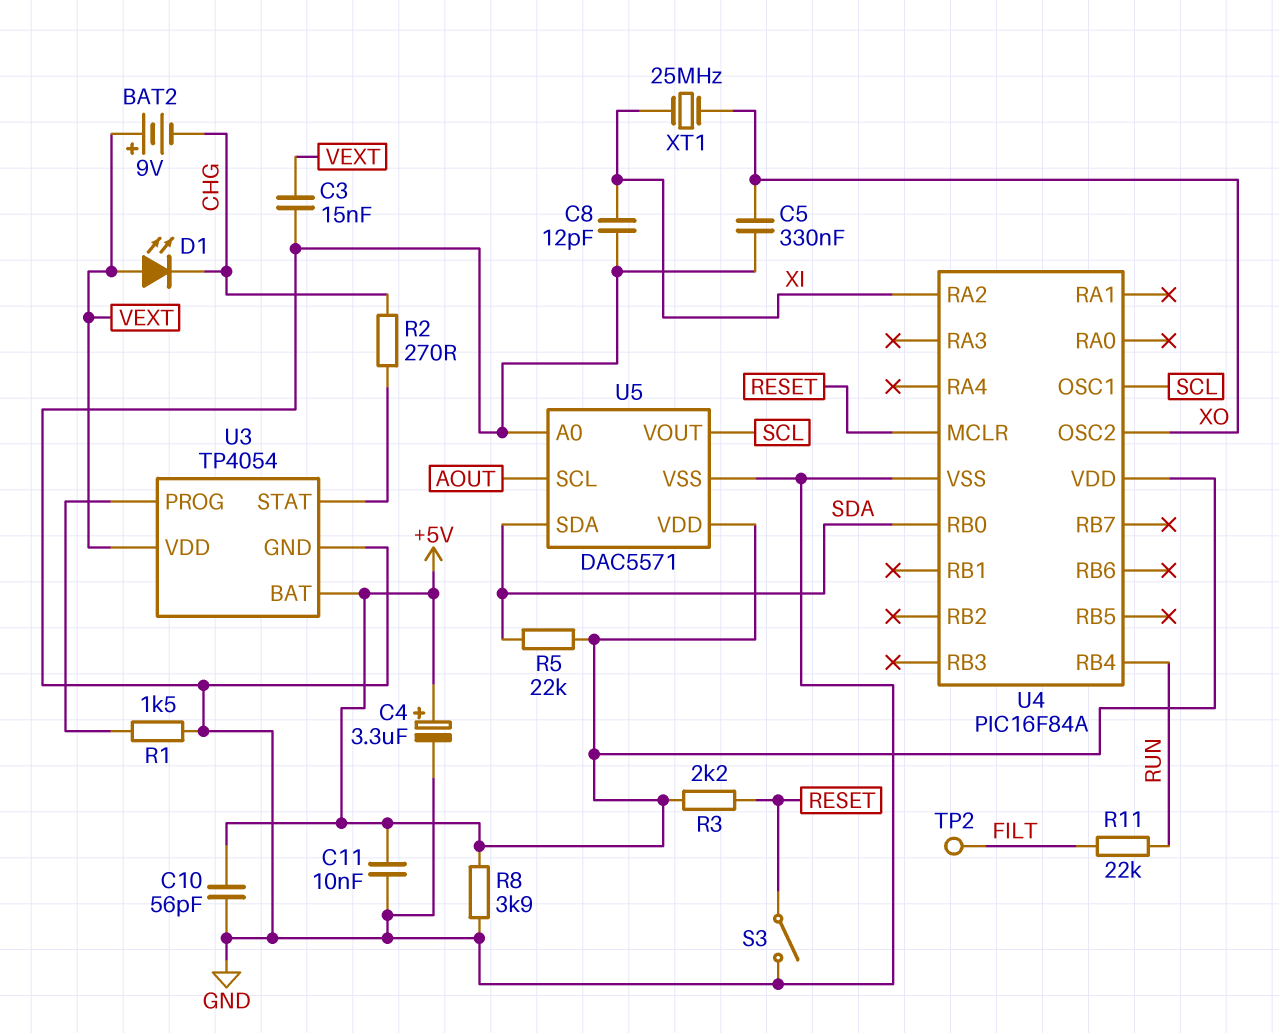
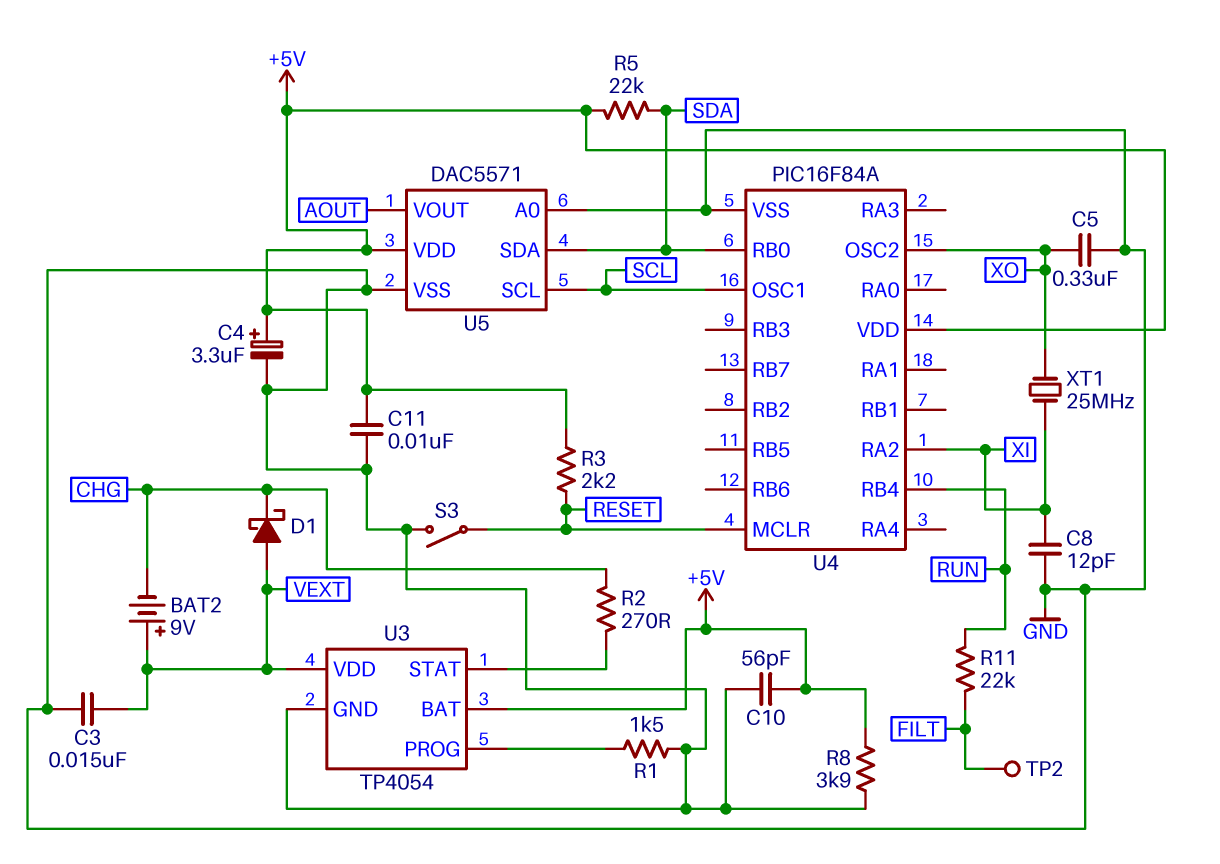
D1: LED (A VEXT, K CHG) -> schottky (A VEXT, K CHG)
U5 pin SCL: AOUT -> SCL
U5 pin VOUT: SCL -> AOUT

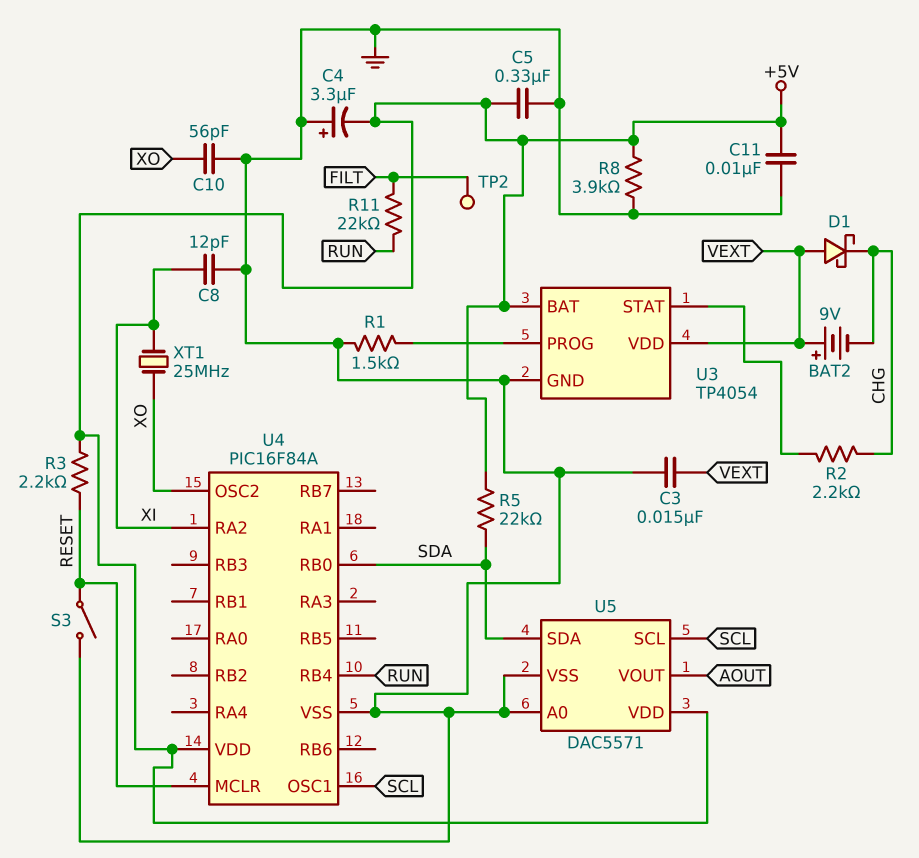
C4: 3.3uF (plus +5V, minus GND) -> 3.3uF (plus GND, minus +5V)
C5: 330nF (GND, XO) -> 330nF (+5V, GND)
C10: 56pF (+5V, GND) -> 56pF (GND, XO)
R2: 270 (CHG, U3/STAT) -> 2.2k (CHG, U3/STAT)

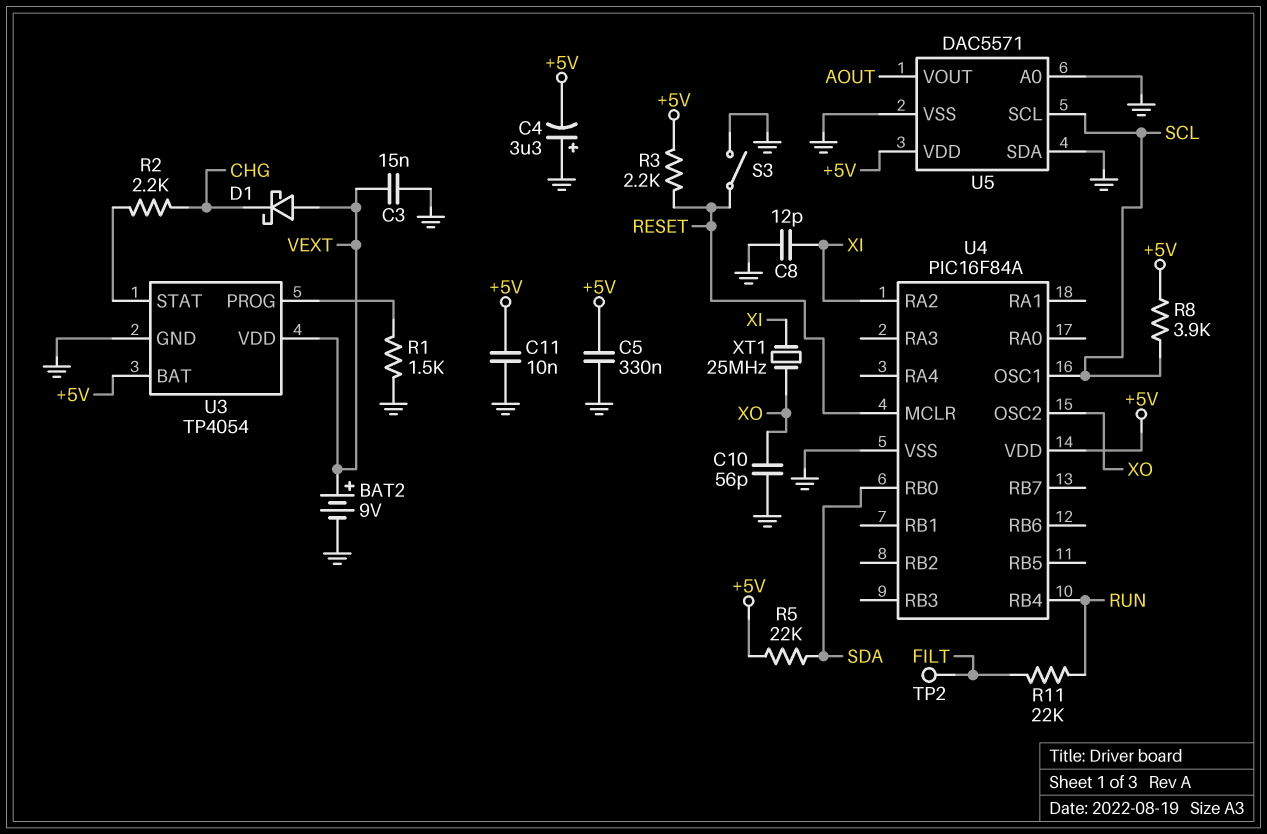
BAT2: 9V (plus VEXT, minus CHG) -> 9V (plus VEXT, minus GND)
R8: 3.9k (+5V, GND) -> 3.9k (+5V, SCL)
U5 pin SDA: SDA -> GND

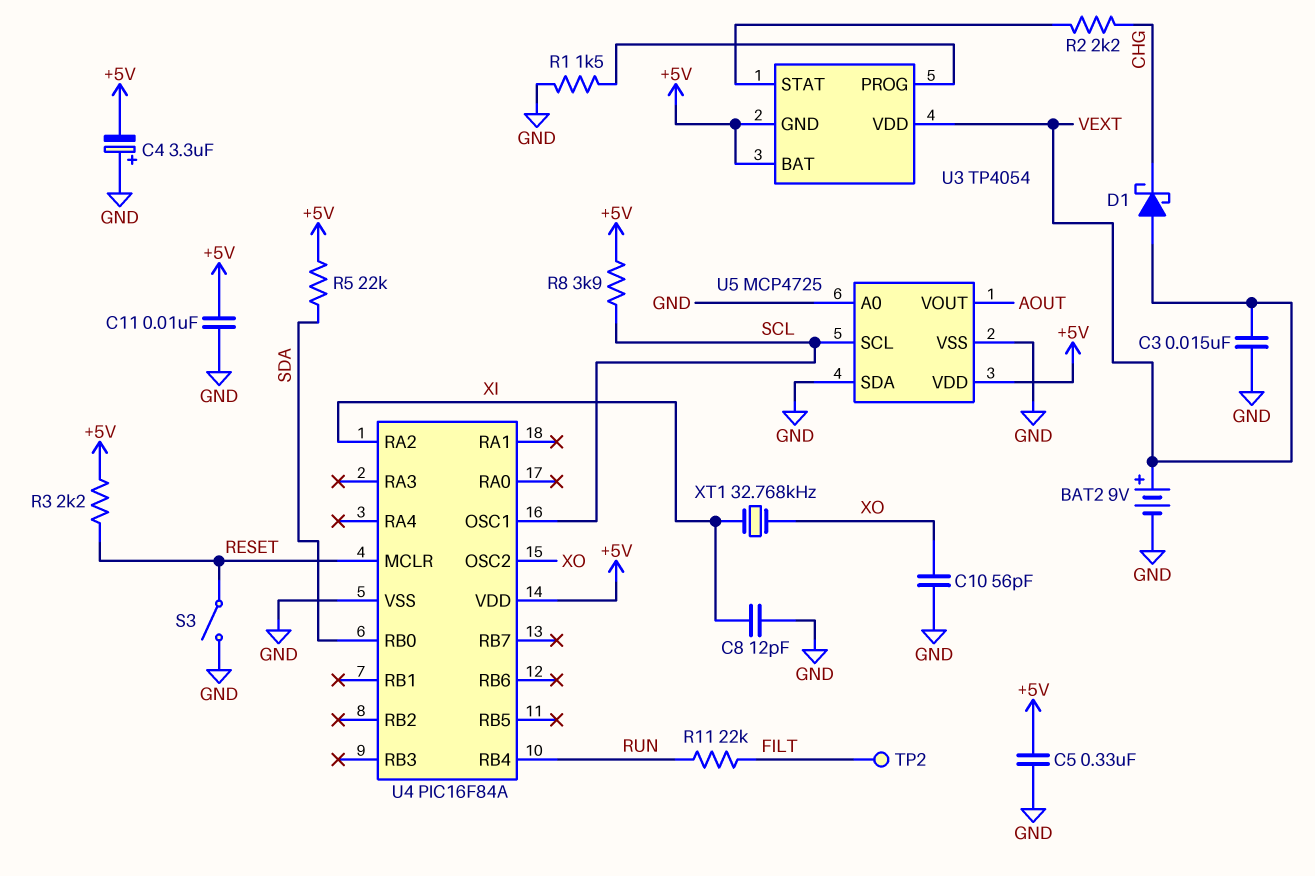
U3 pin GND: GND -> +5V
U5: DAC5571 -> MCP4725
XT1: 25MHz (XI, XO) -> 32.768kHz (XI, XO)

